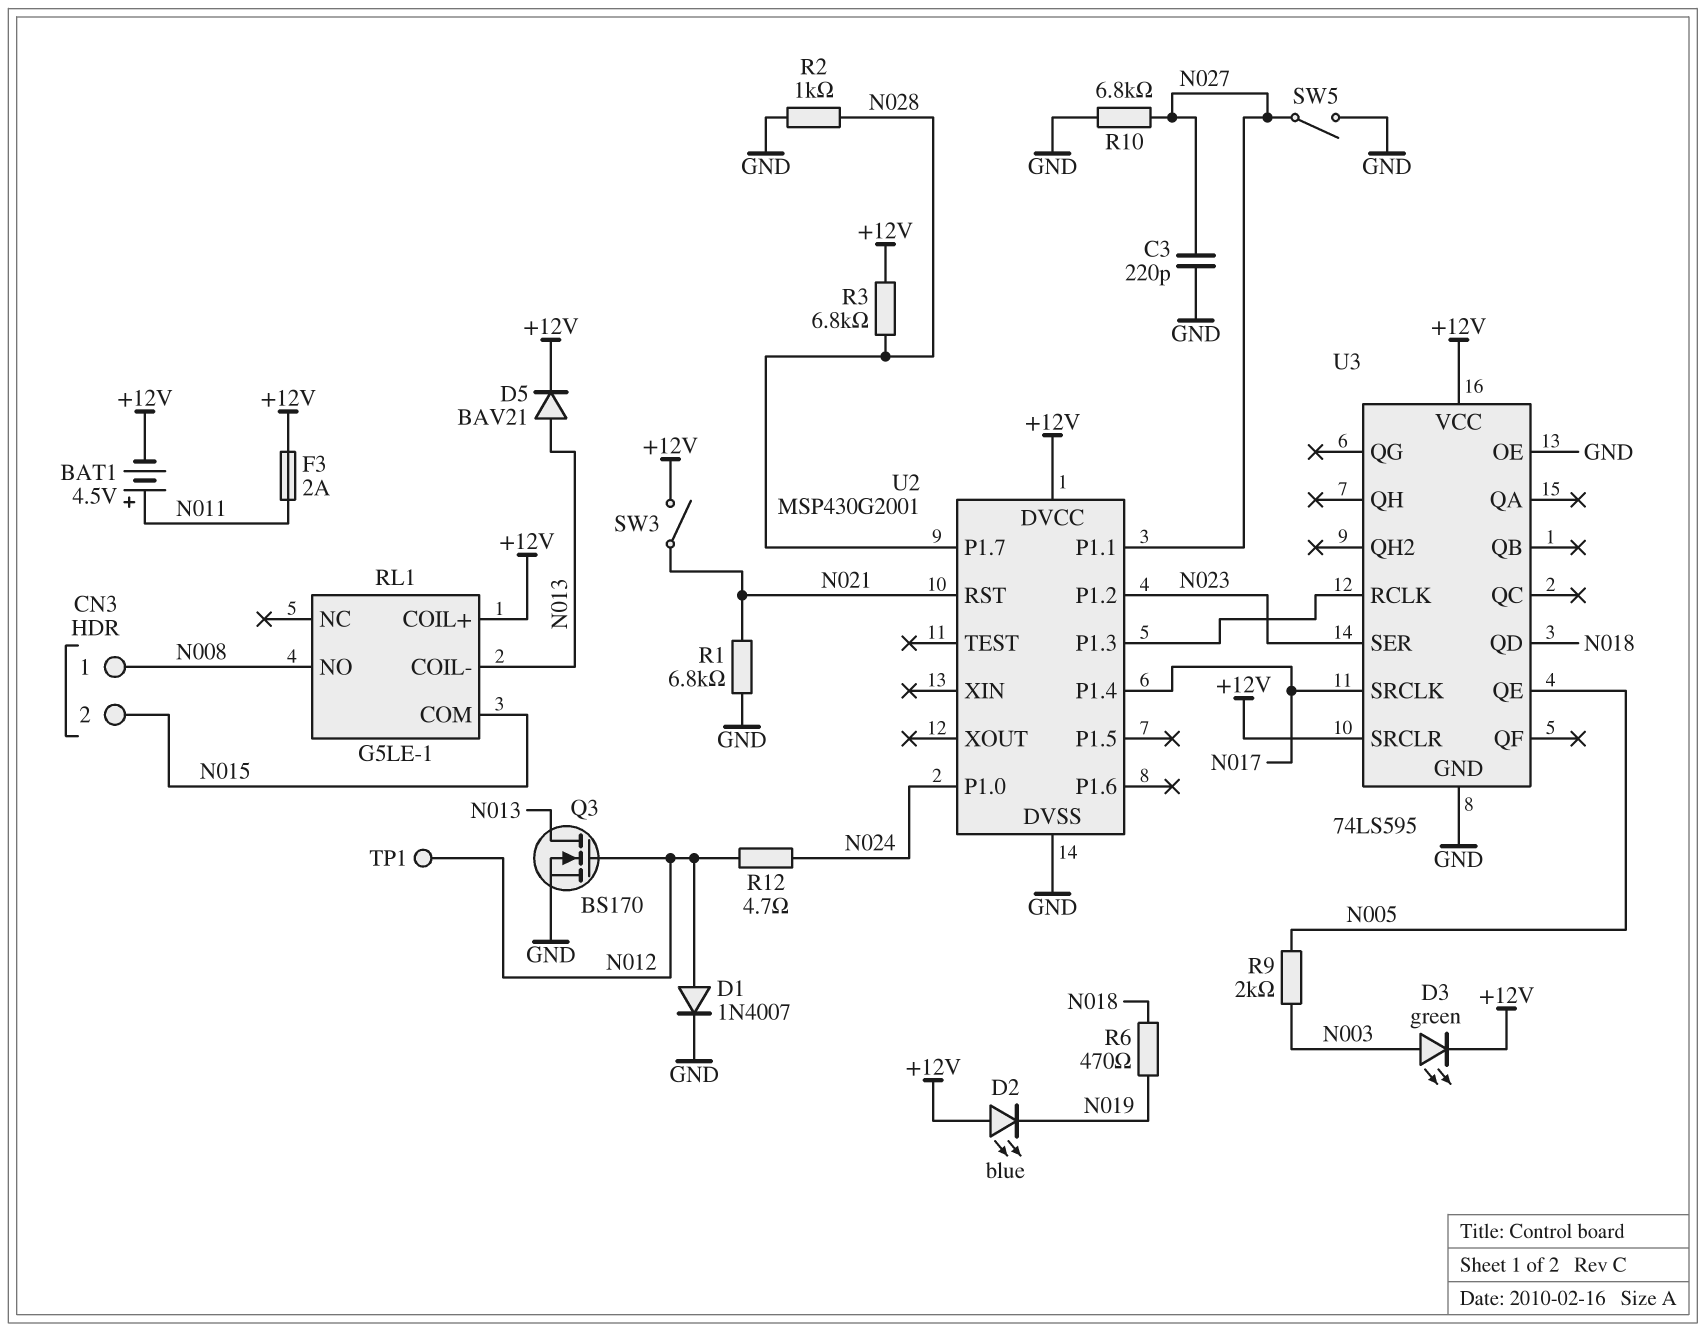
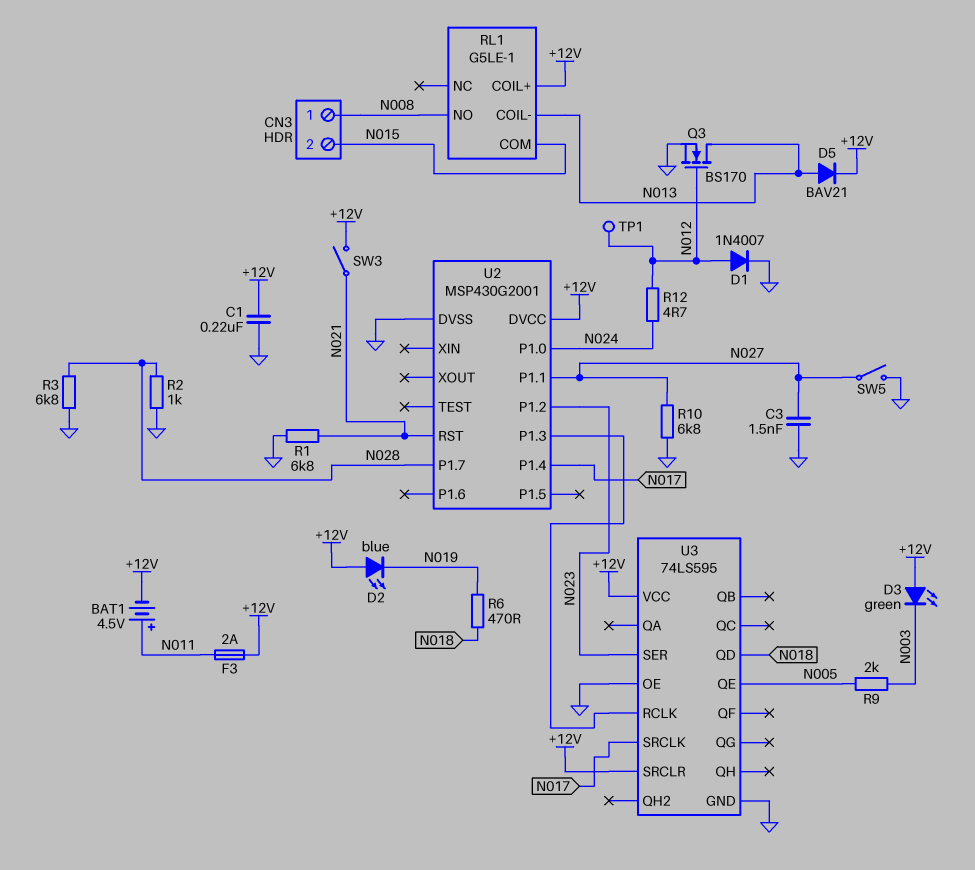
C1: none -> 220nF (+12V, GND)
C3: 220pF (GND, N027) -> 1.5nF (GND, N027)
D3: LED green (A N003, K +12V) -> LED green (A +12V, K N003)
R3: 6.8k (+12V, N028) -> 6.8k (GND, N028)

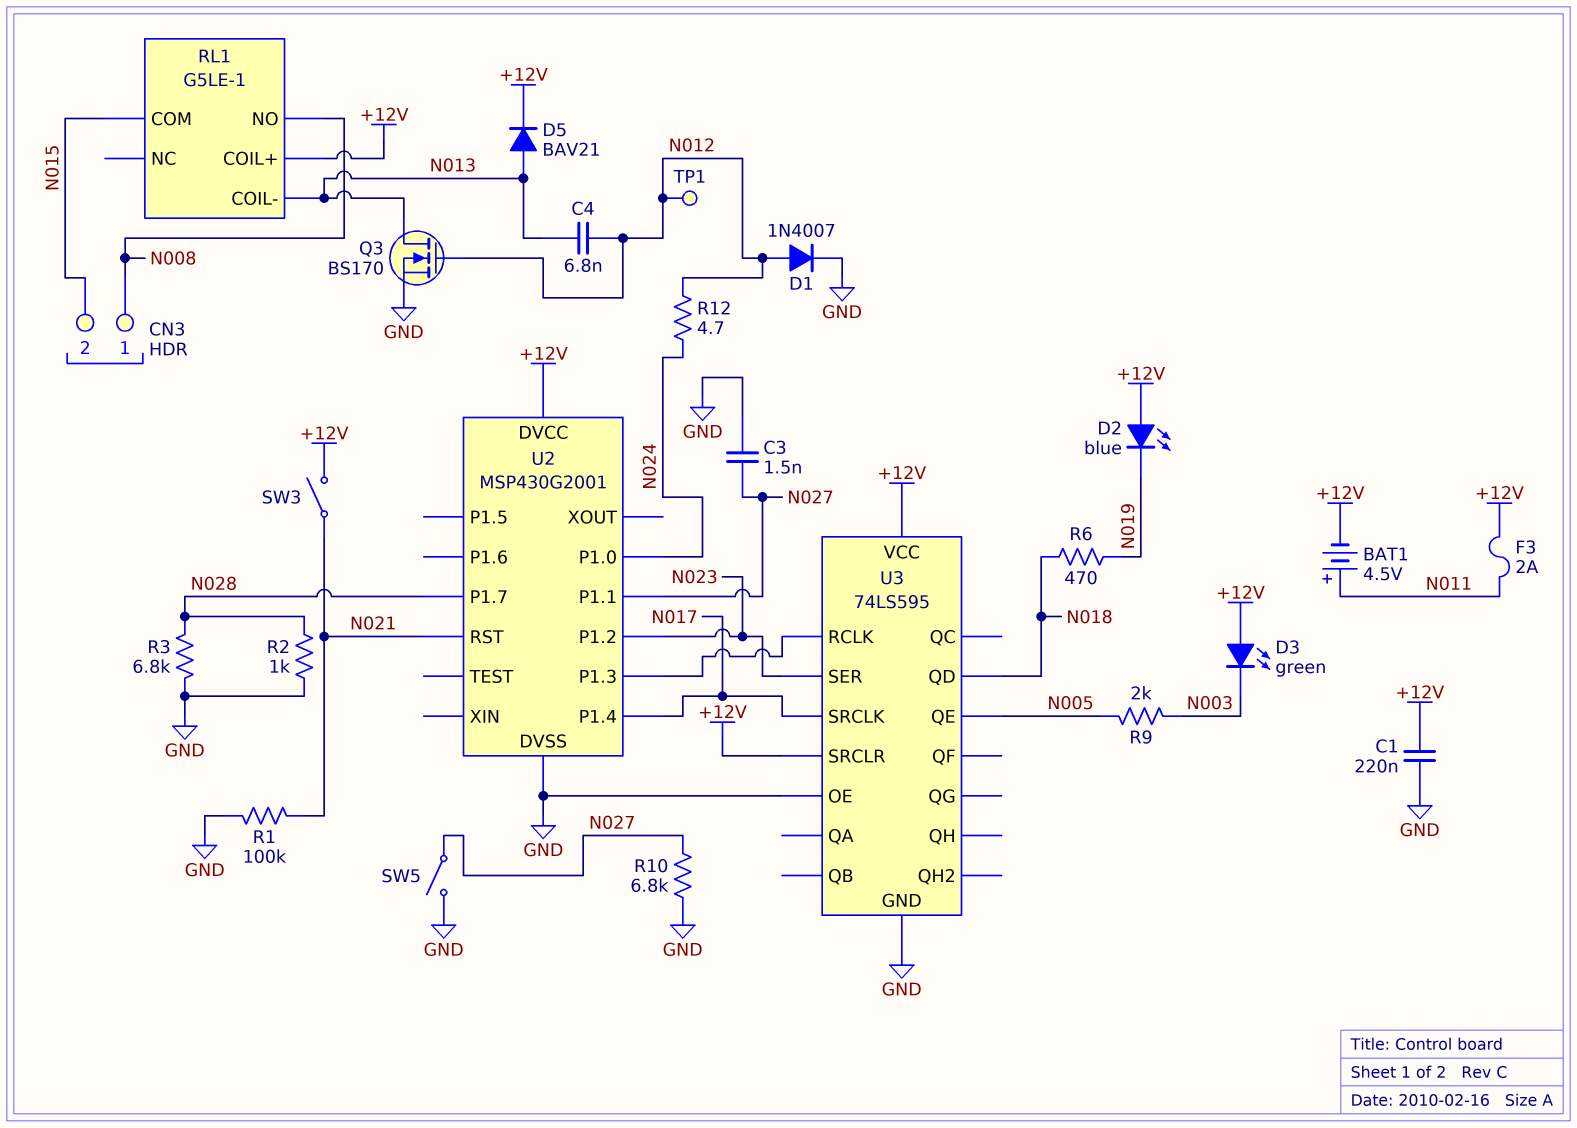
C4: none -> 6.8nF (N012, N013)
R1: 6.8k (GND, N021) -> 100k (GND, N021)

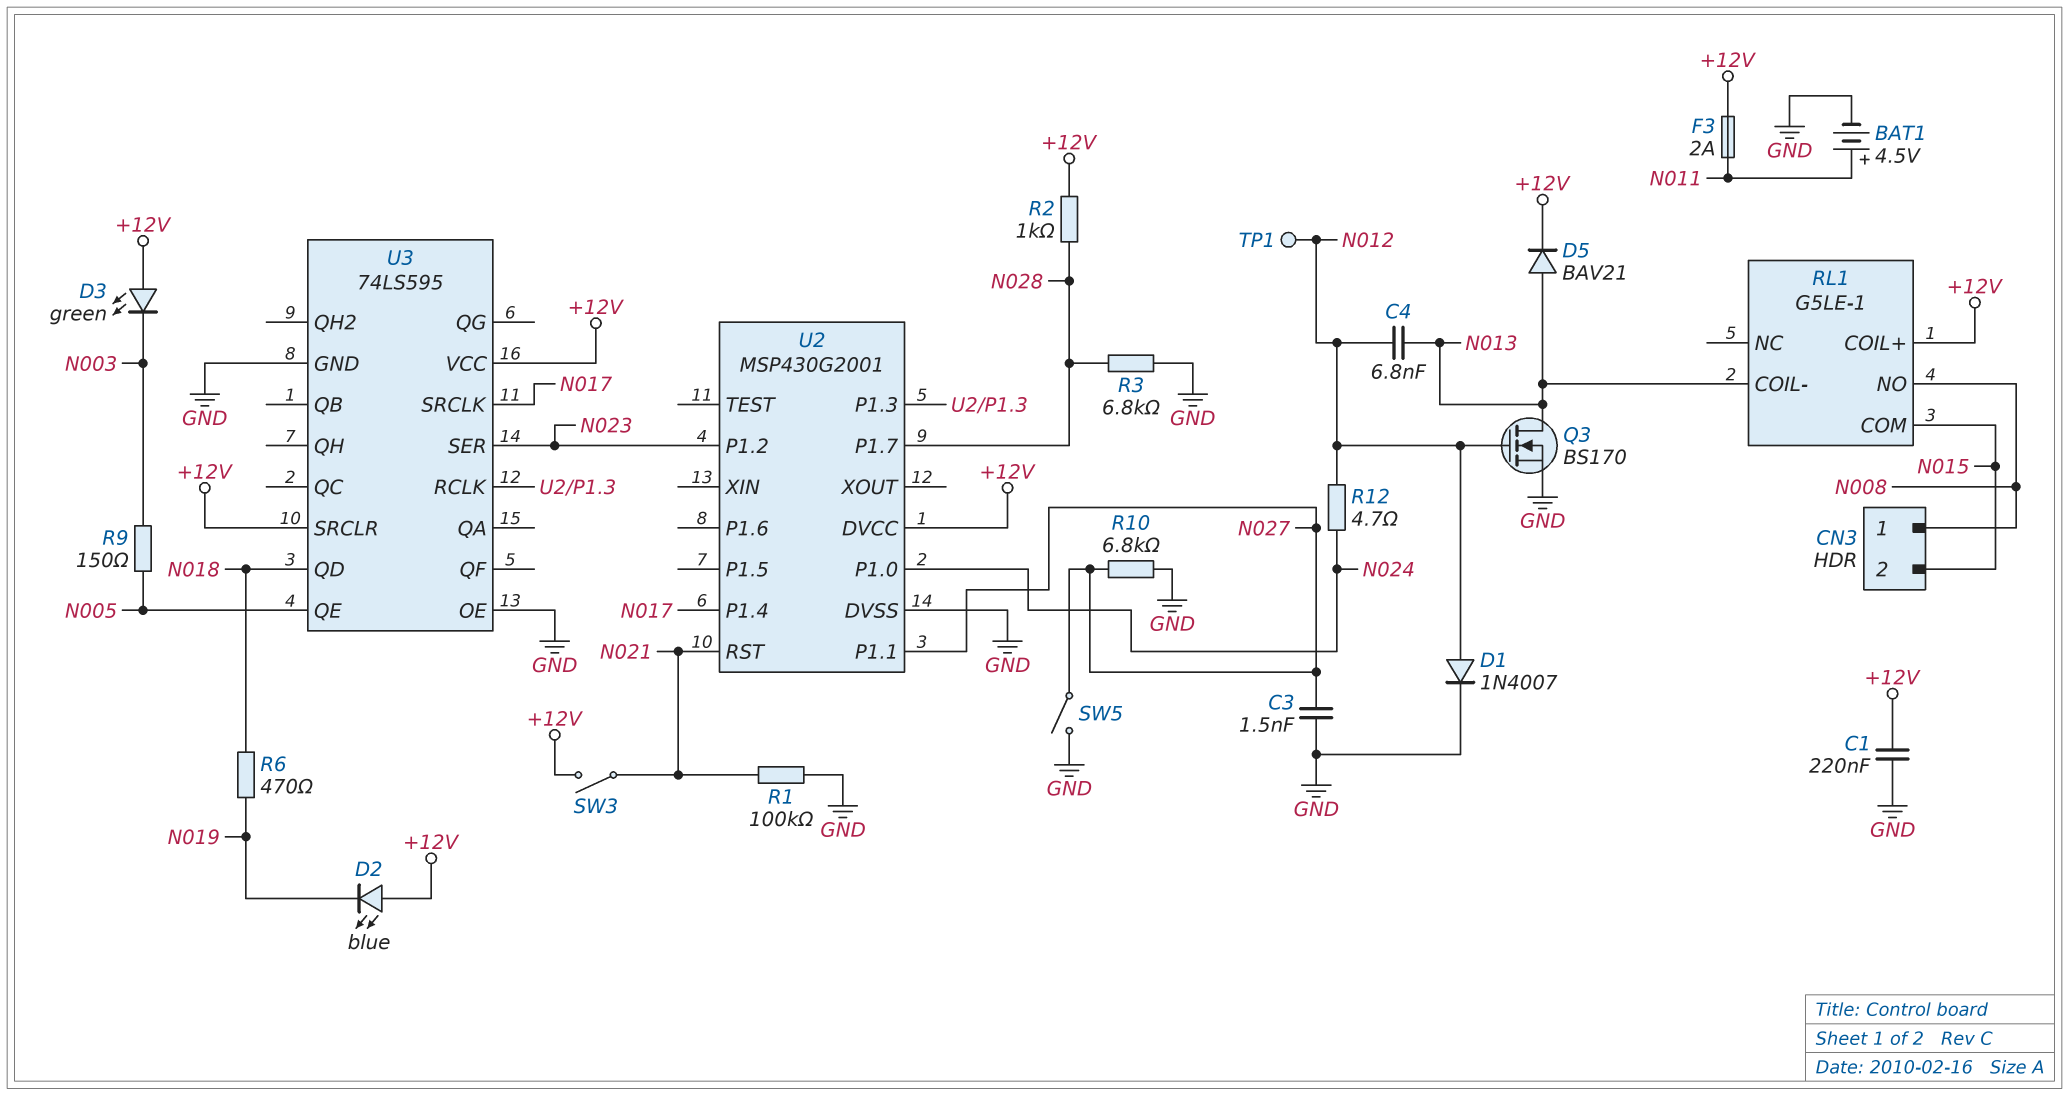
BAT1: 4.5V (plus N011, minus +12V) -> 4.5V (plus N011, minus GND)
R2: 1k (GND, N028) -> 1k (+12V, N028)
R9: 2k (N003, N005) -> 150 (N003, N005)

